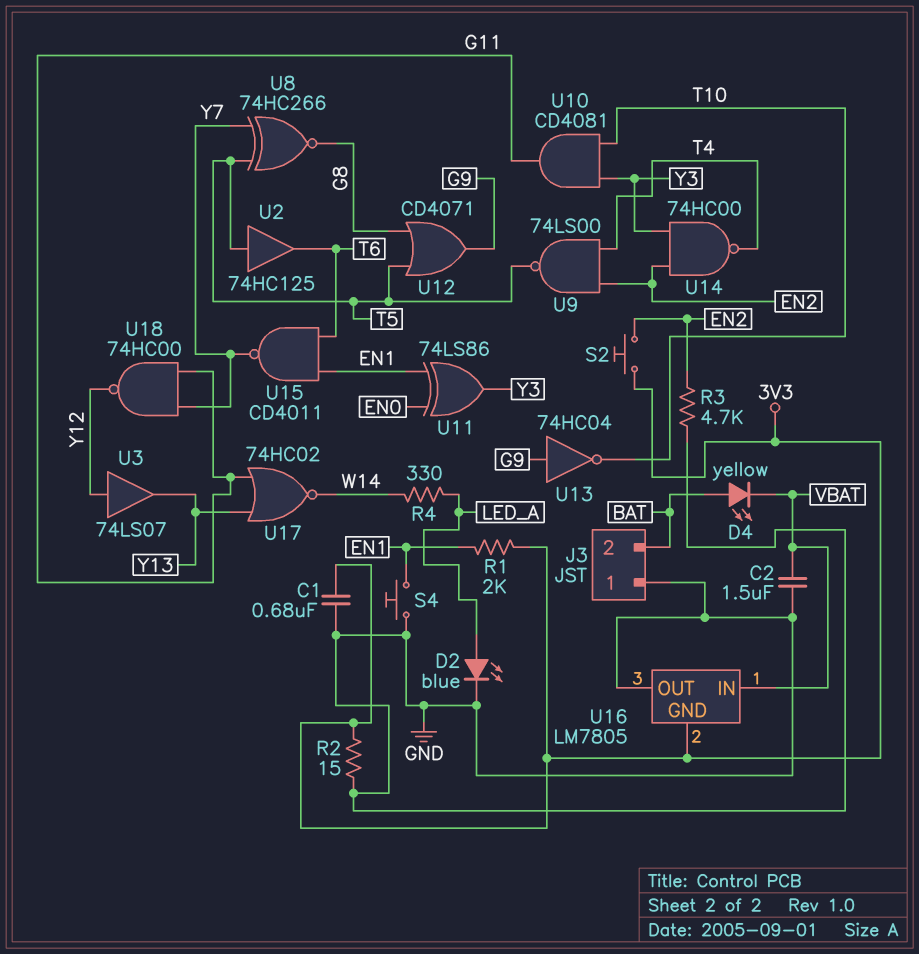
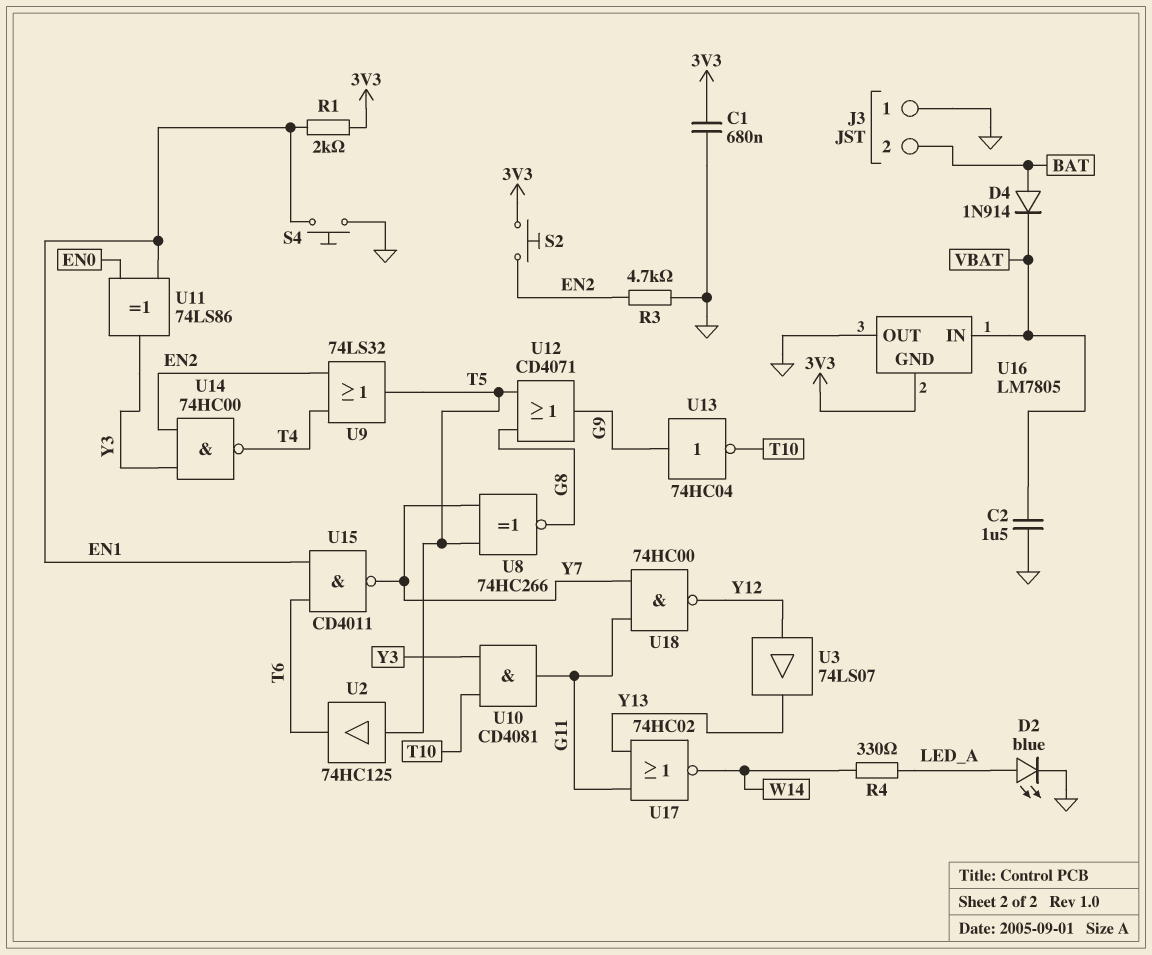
D4: LED yellow (A BAT, K VBAT) -> diode 1N914 (A BAT, K VBAT)
R2: 15 (3V3, GND) -> none
U9: NAND 74LS00 (in EN2, in T4, out T5) -> OR 74LS32 (in EN2, in T4, out T5)

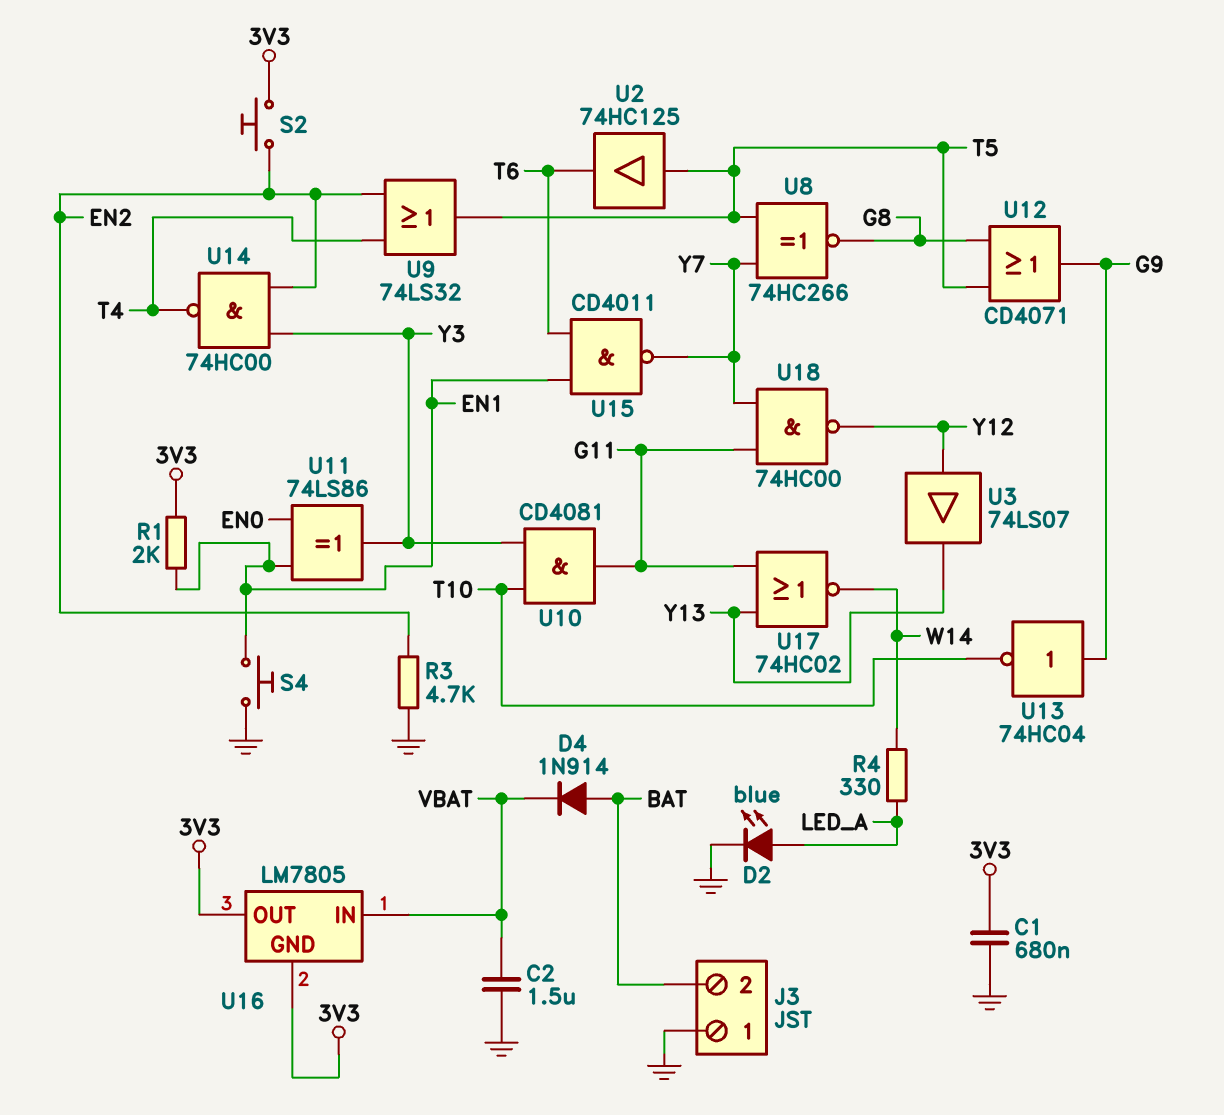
U16 pin OUT: GND -> 3V3

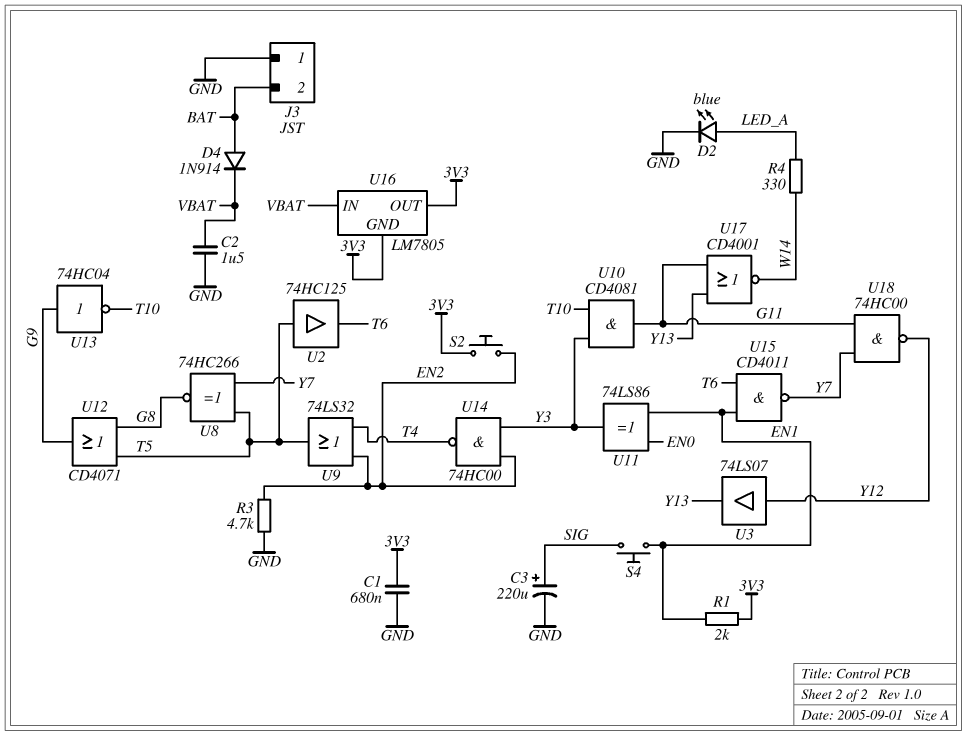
C3: none -> 220uF (plus SIG, minus GND)
S4: button (EN1, GND) -> button (EN1, SIG)
U17: NOR 74HC02 (in G11, in Y13, out W14) -> NOR CD4001 (in G11, in Y13, out W14)

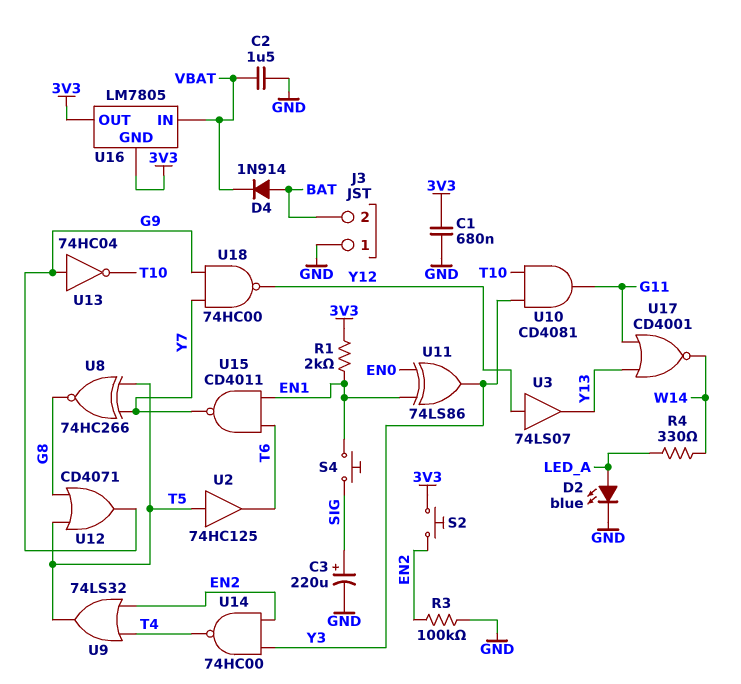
R3: 4.7k (EN2, GND) -> 100k (EN2, GND)
U18: NAND 74HC00 (in G11, in Y7, out Y12) -> NAND 74HC00 (in G9, in Y7, out Y12)

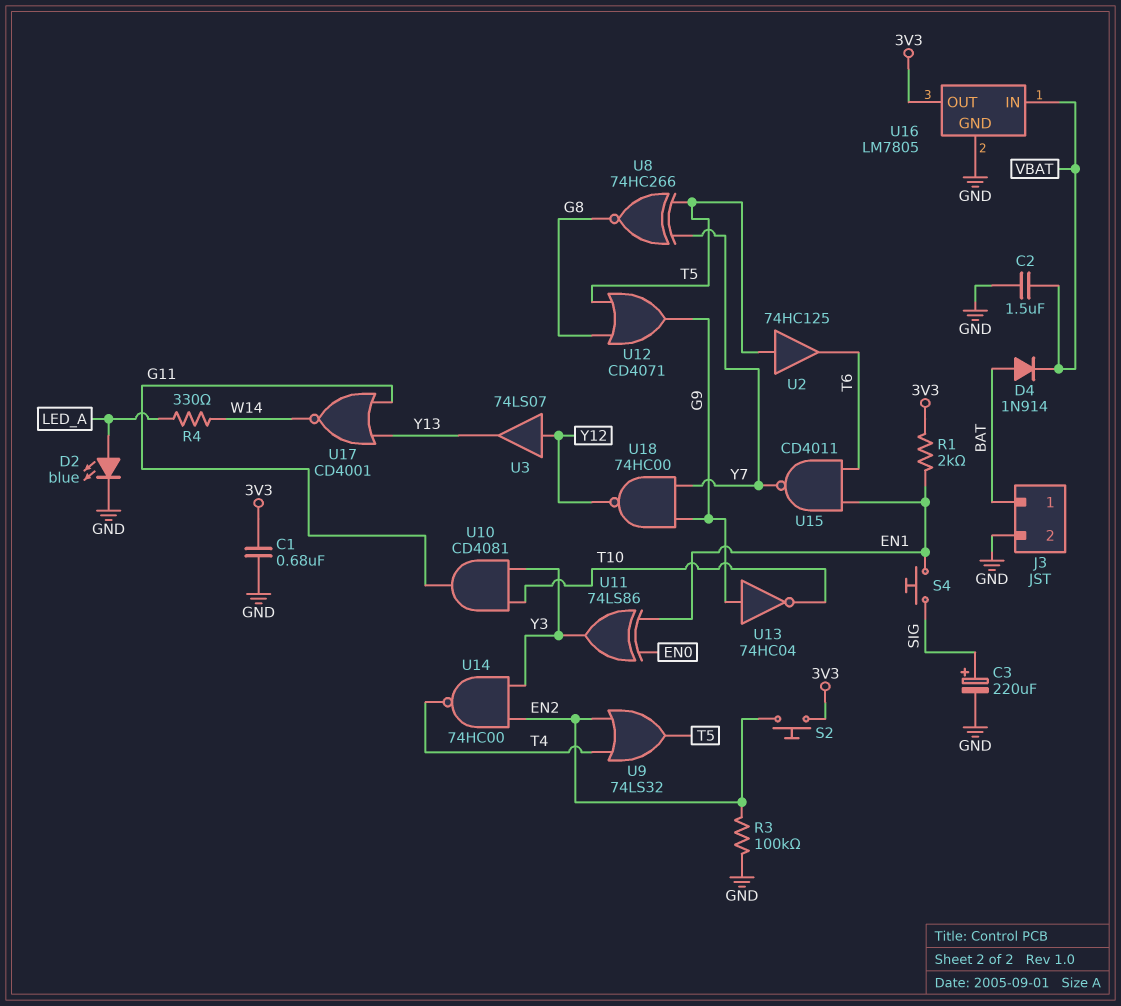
J3 pin 1: GND -> BAT
J3 pin 2: BAT -> GND
U16 pin GND: 3V3 -> GND

